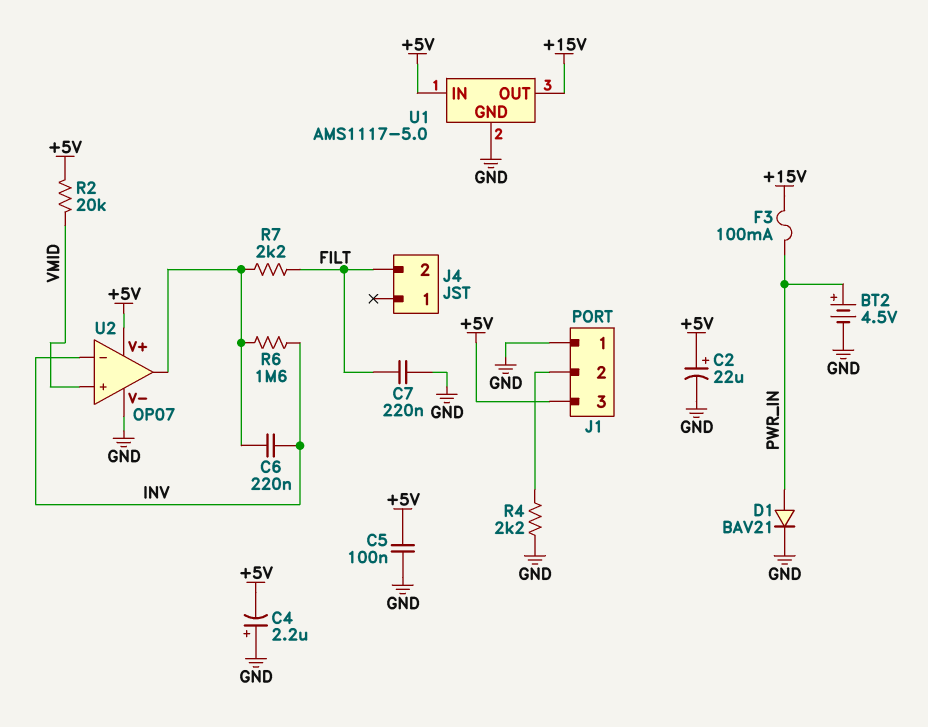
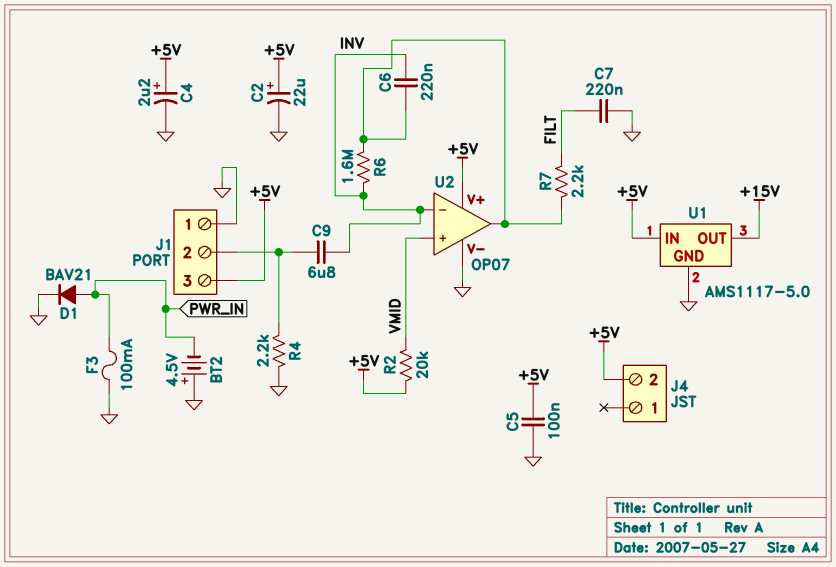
BT2: 4.5V (plus PWR_IN, minus GND) -> 4.5V (plus GND, minus PWR_IN)
C4: 2.2uF (plus GND, minus +5V) -> 2.2uF (plus +5V, minus GND)
C9: none -> 6.8uF (INV, J1/2)
F3: 100mA (+15V, PWR_IN) -> 100mA (GND, PWR_IN)
J4 pin 2: FILT -> +5V

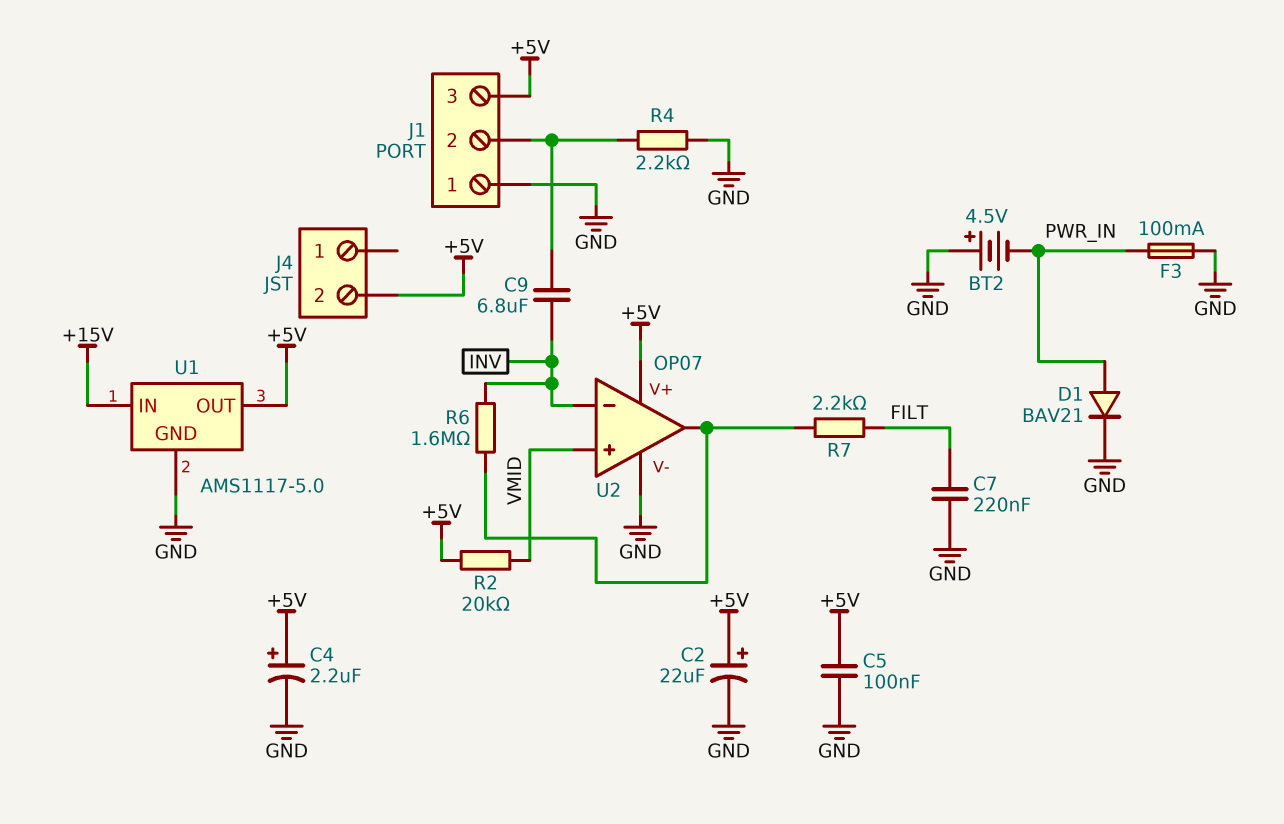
C6: 220nF (INV, U2/out) -> none
U1 pin IN: +5V -> +15V
U1 pin OUT: +15V -> +5V

